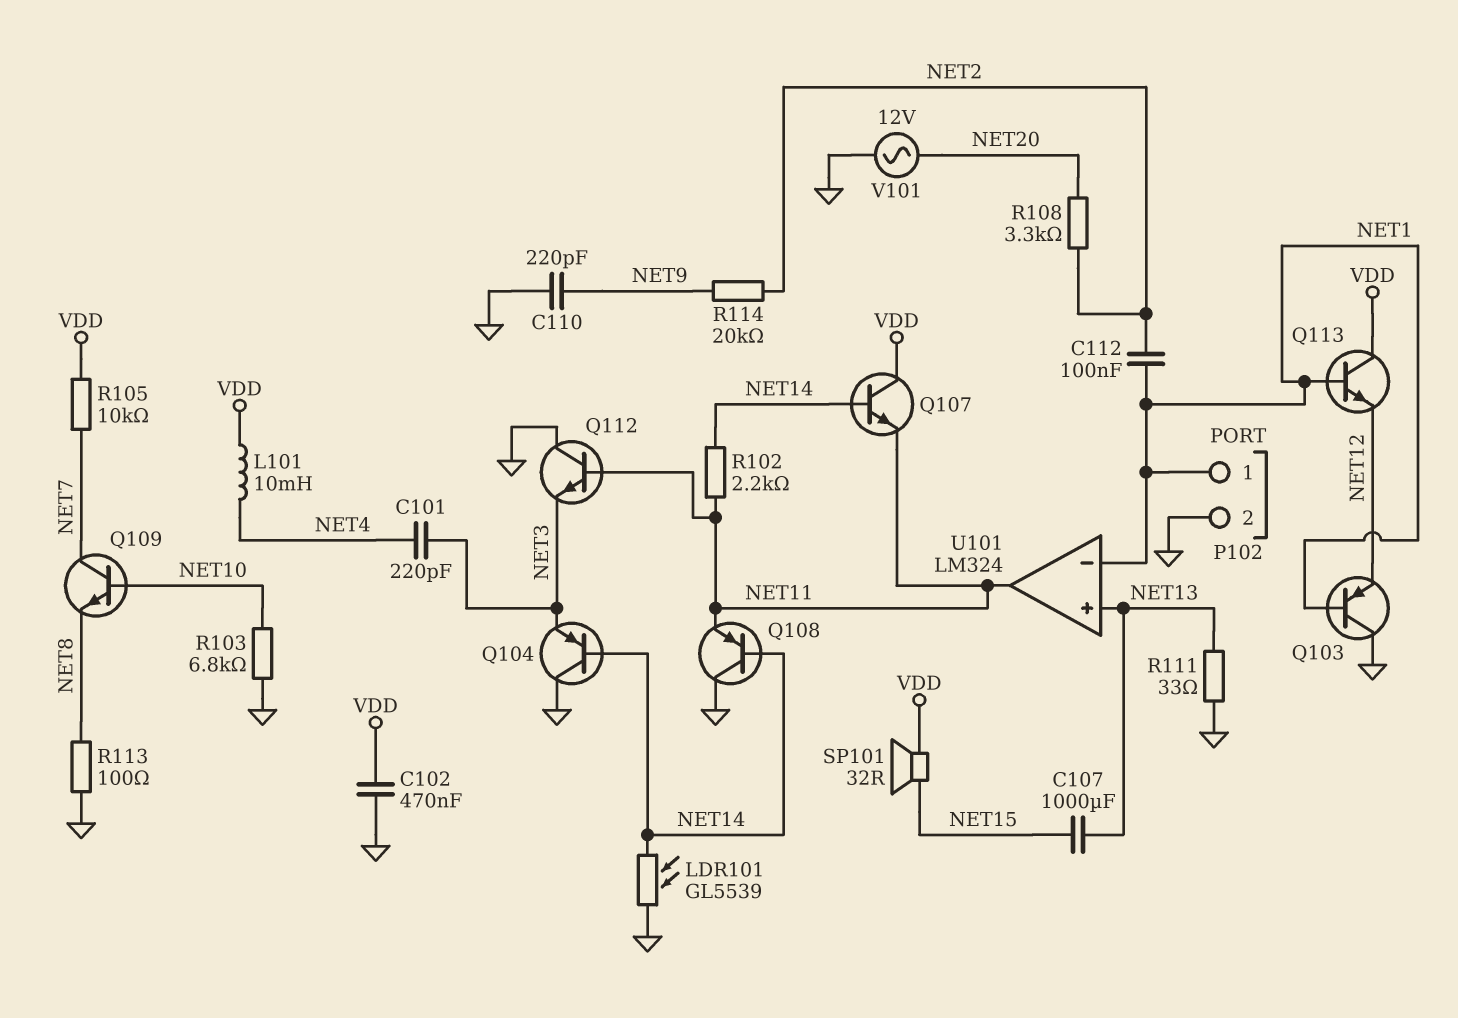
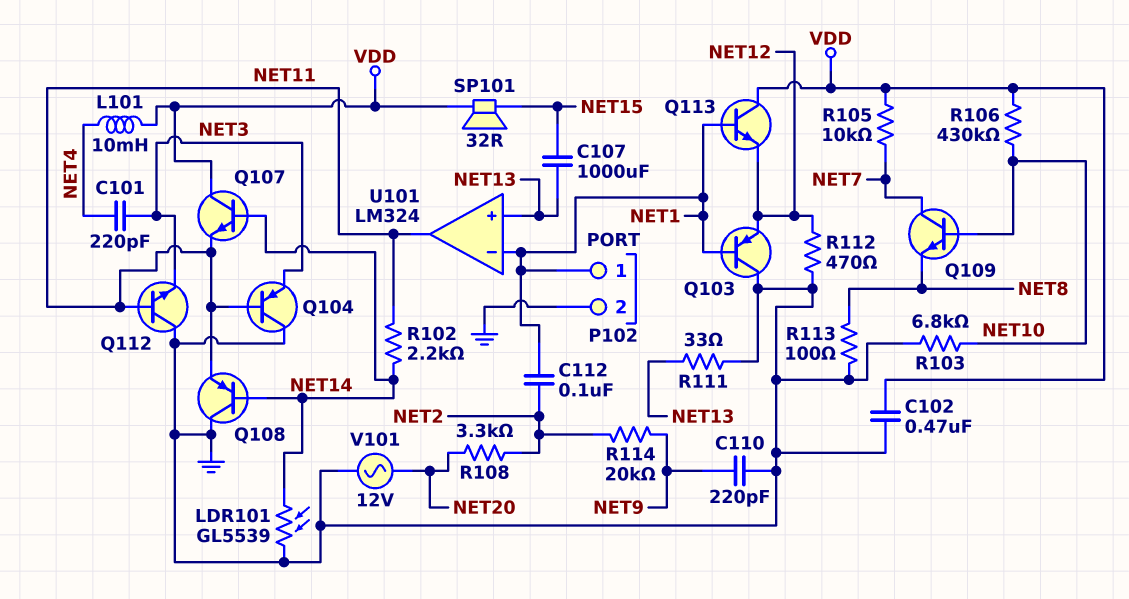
Q104: PNP (B NET14, C GND, E NET3) -> PNP (B NET11, C GND, E NET3)
R106: none -> 430k (NET10, VDD)
R112: none -> 470 (GND, NET12)

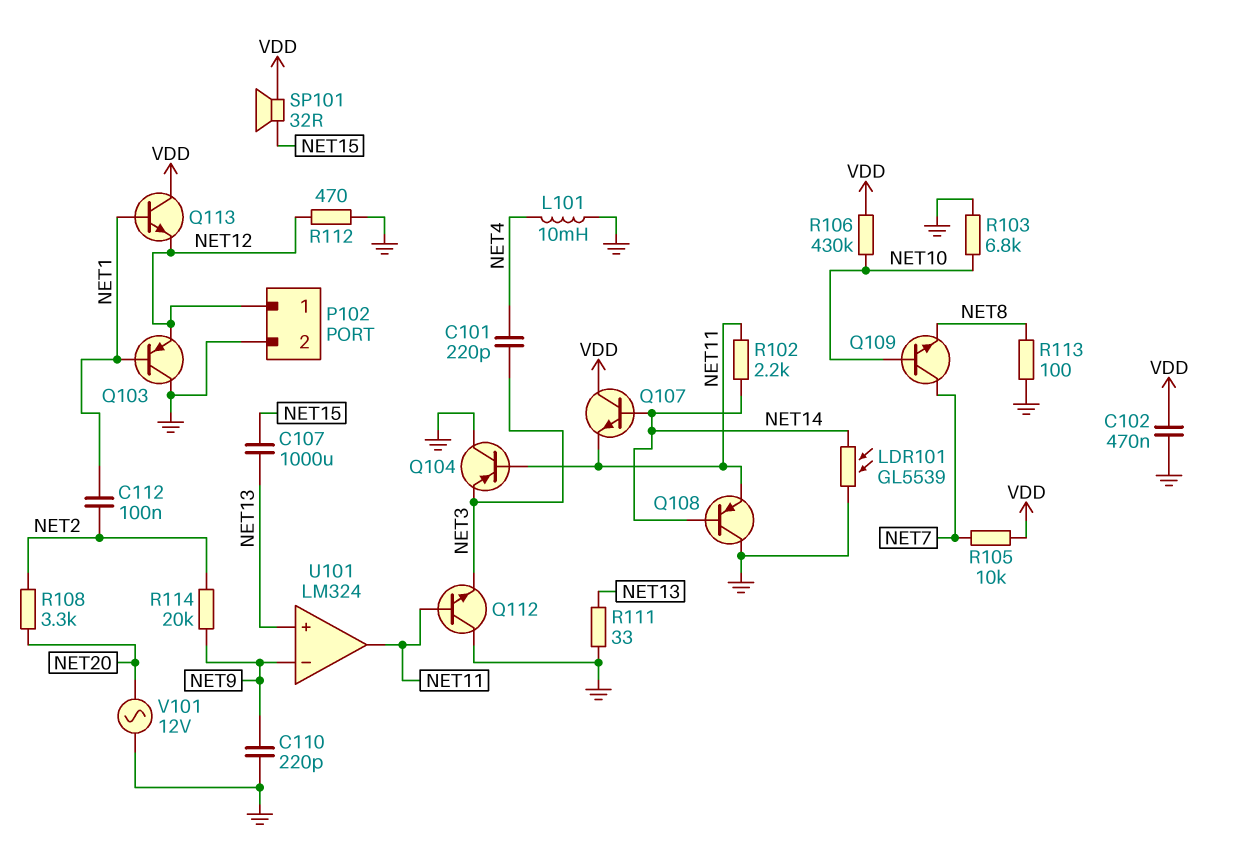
L101: 10mH (NET4, VDD) -> 10mH (GND, NET4)
P102 pin 1: NET1 -> NET12
U101 pin in-: NET1 -> NET9

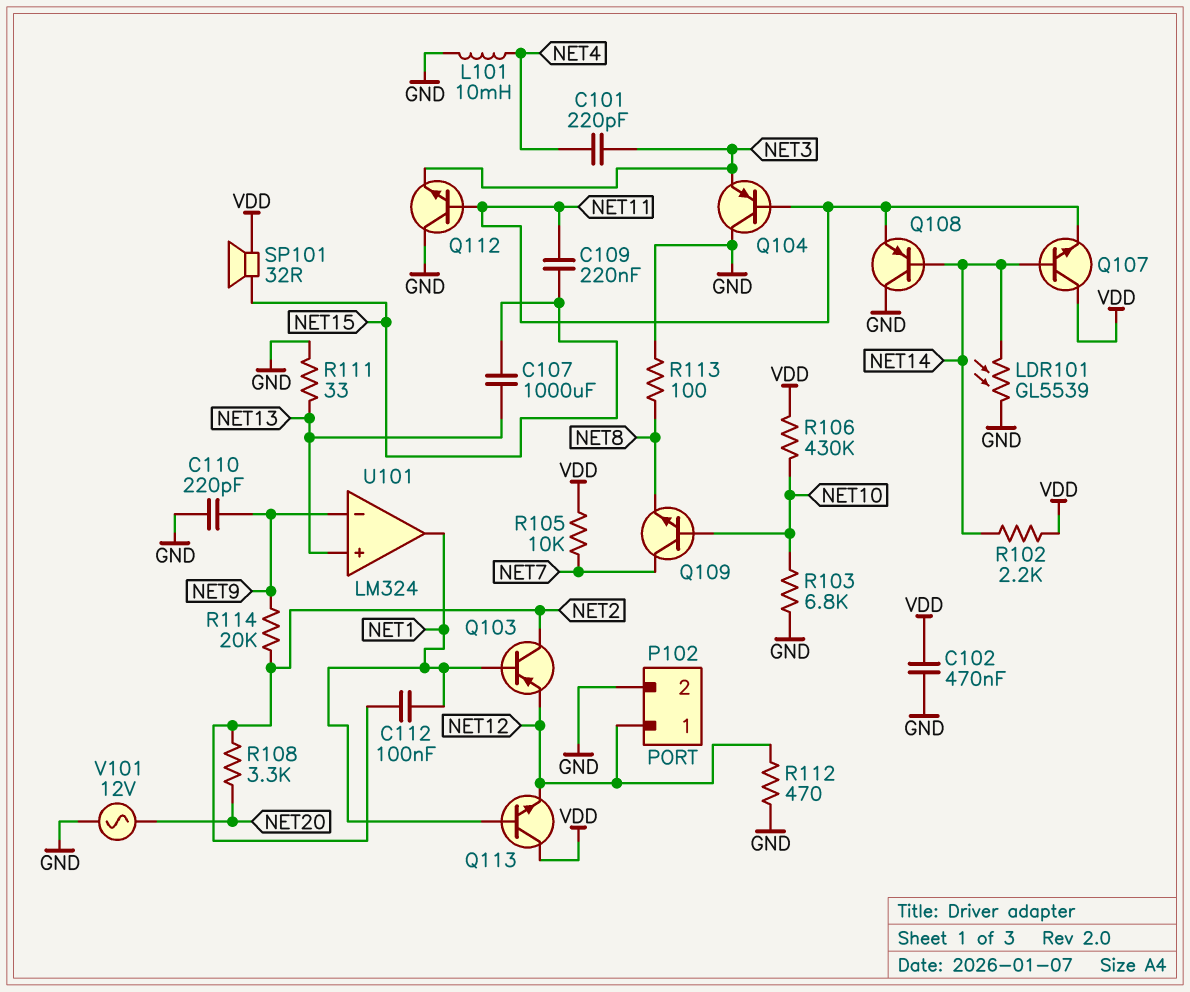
C109: none -> 220nF (NET11, NET15)
Q103: PNP (B NET1, C GND, E NET12) -> PNP (B NET1, C NET2, E NET12)
R102: 2.2k (NET11, NET14) -> 2.2k (NET14, VDD)
U101 pin out: NET11 -> NET1

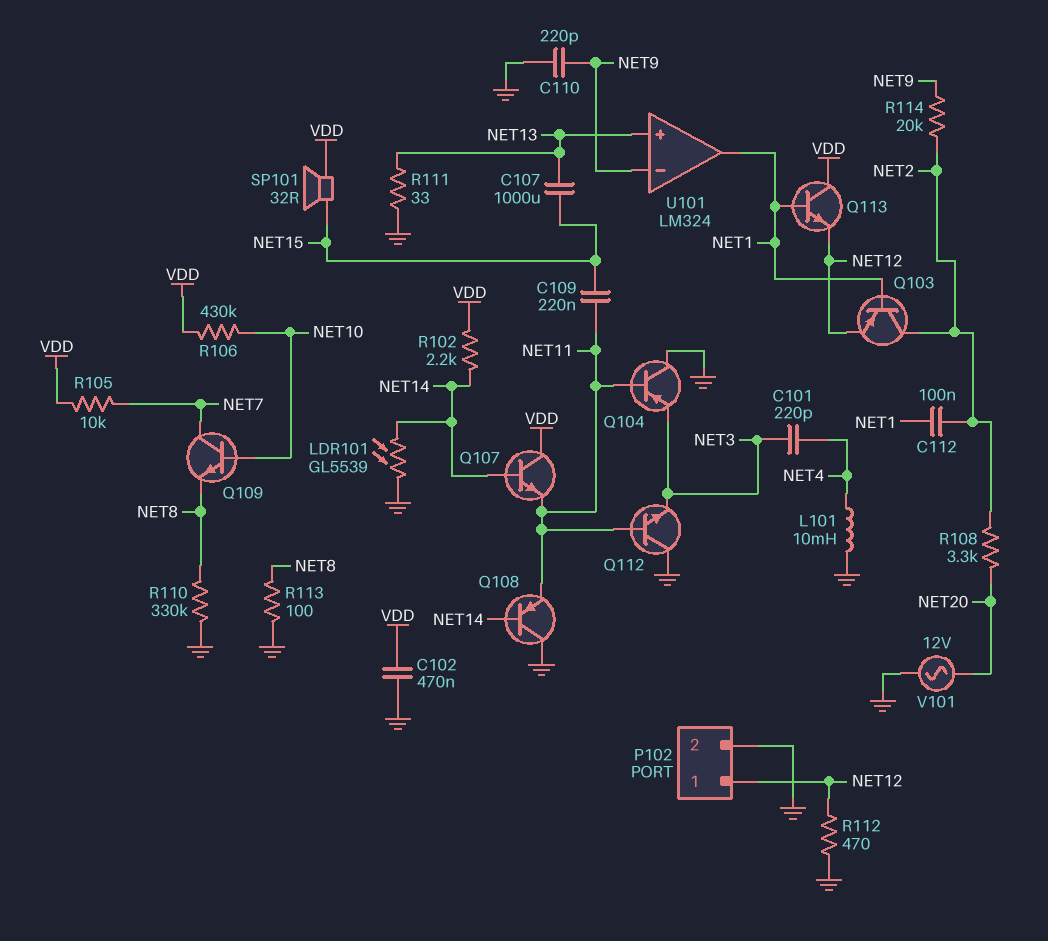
R103: 6.8k (GND, NET10) -> none
R110: none -> 330k (GND, NET8)

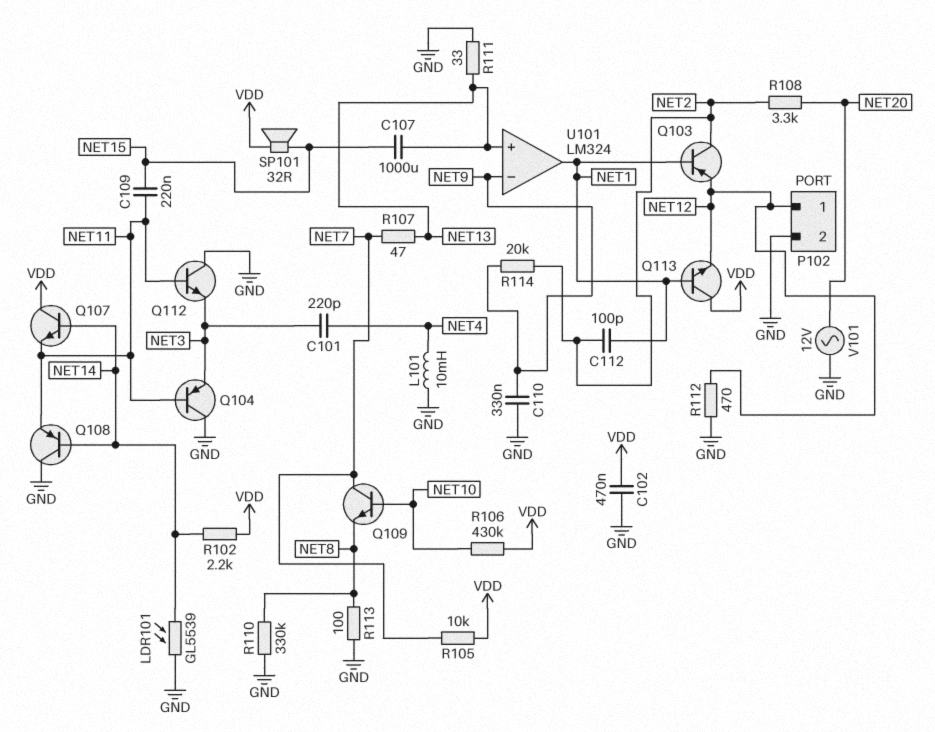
C110: 220pF (GND, NET9) -> 330nF (GND, NET9)
C112: 100nF (NET1, NET2) -> 100pF (NET1, NET2)
R107: none -> 47 (NET7, NET13)

